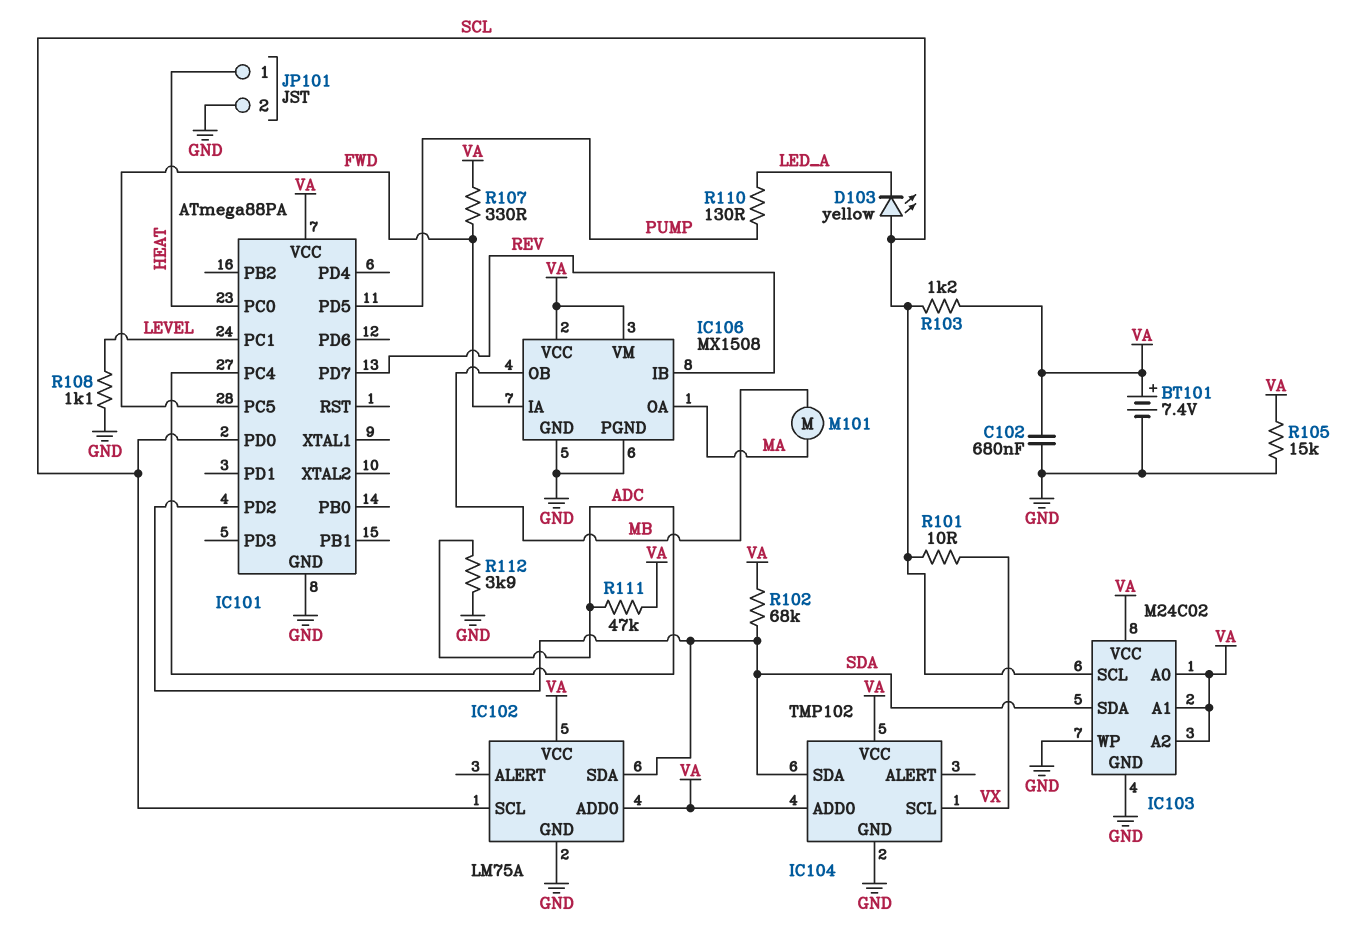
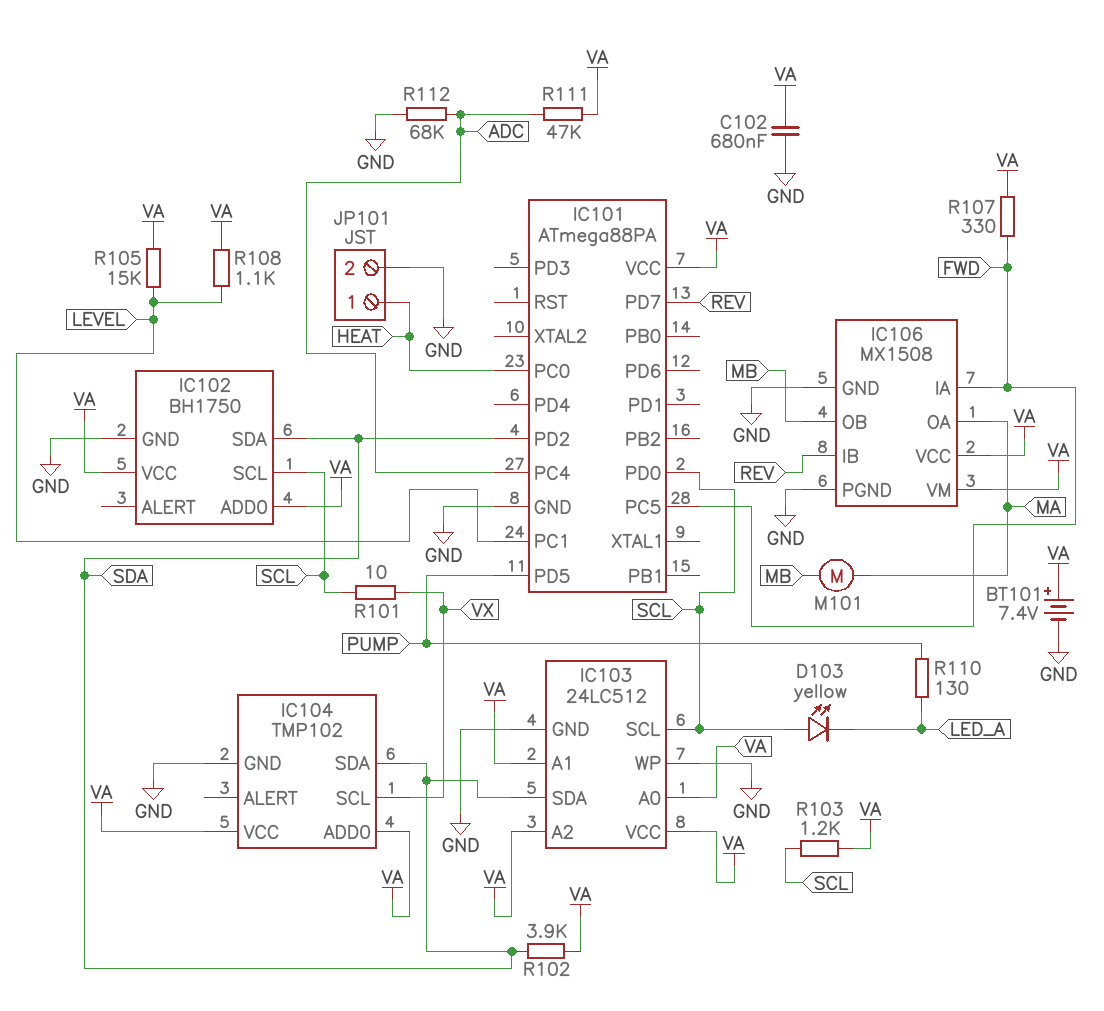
IC102: LM75A -> BH1750
IC103: M24C02 -> 24LC512
R102: 68k (SDA, VA) -> 3.9k (SDA, VA)
R105: 15k (GND, VA) -> 15k (LEVEL, VA)
R108: 1.1k (GND, LEVEL) -> 1.1k (LEVEL, VA)
R112: 3.9k (ADC, GND) -> 68k (ADC, GND)

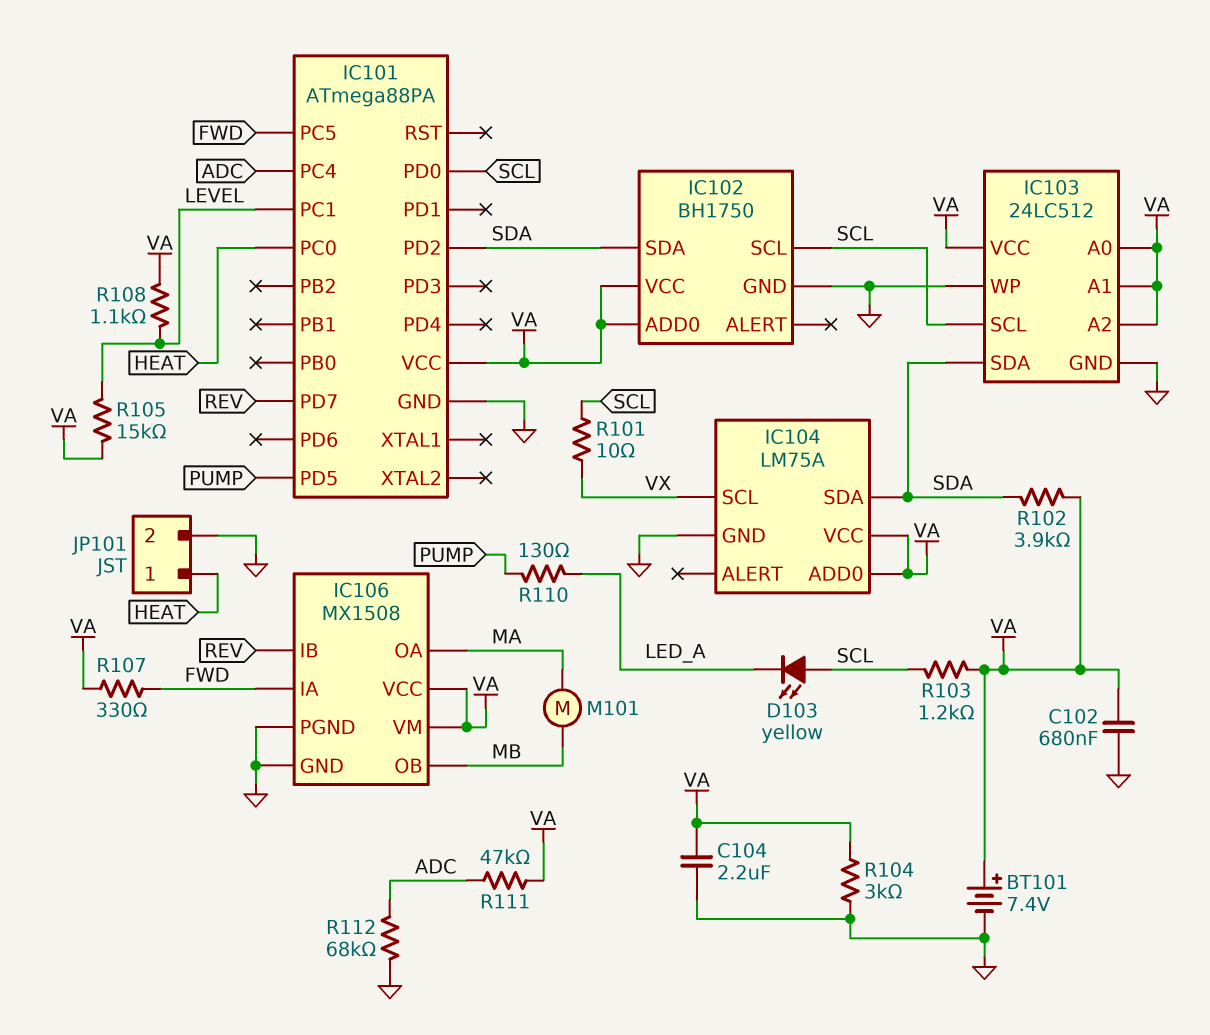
C104: none -> 2.2uF (GND, VA)
IC104: TMP102 -> LM75A
R104: none -> 3k (GND, VA)

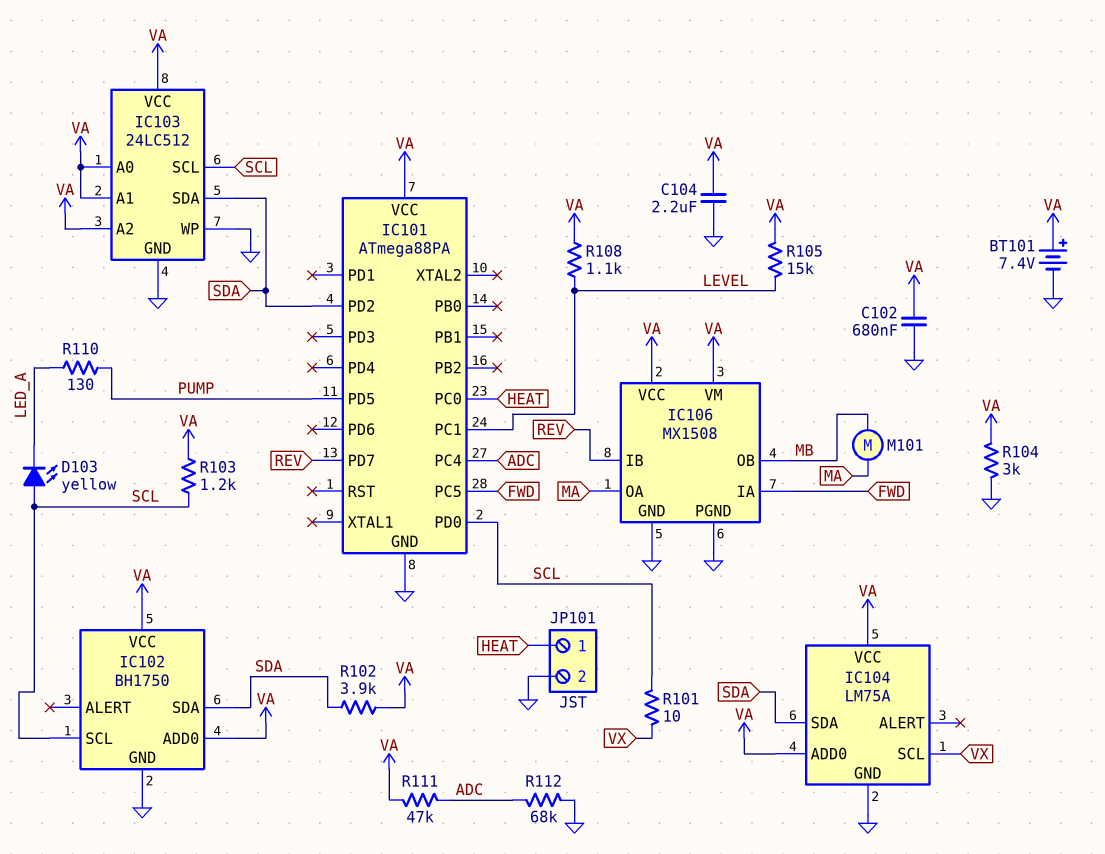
R107: 330 (FWD, VA) -> none

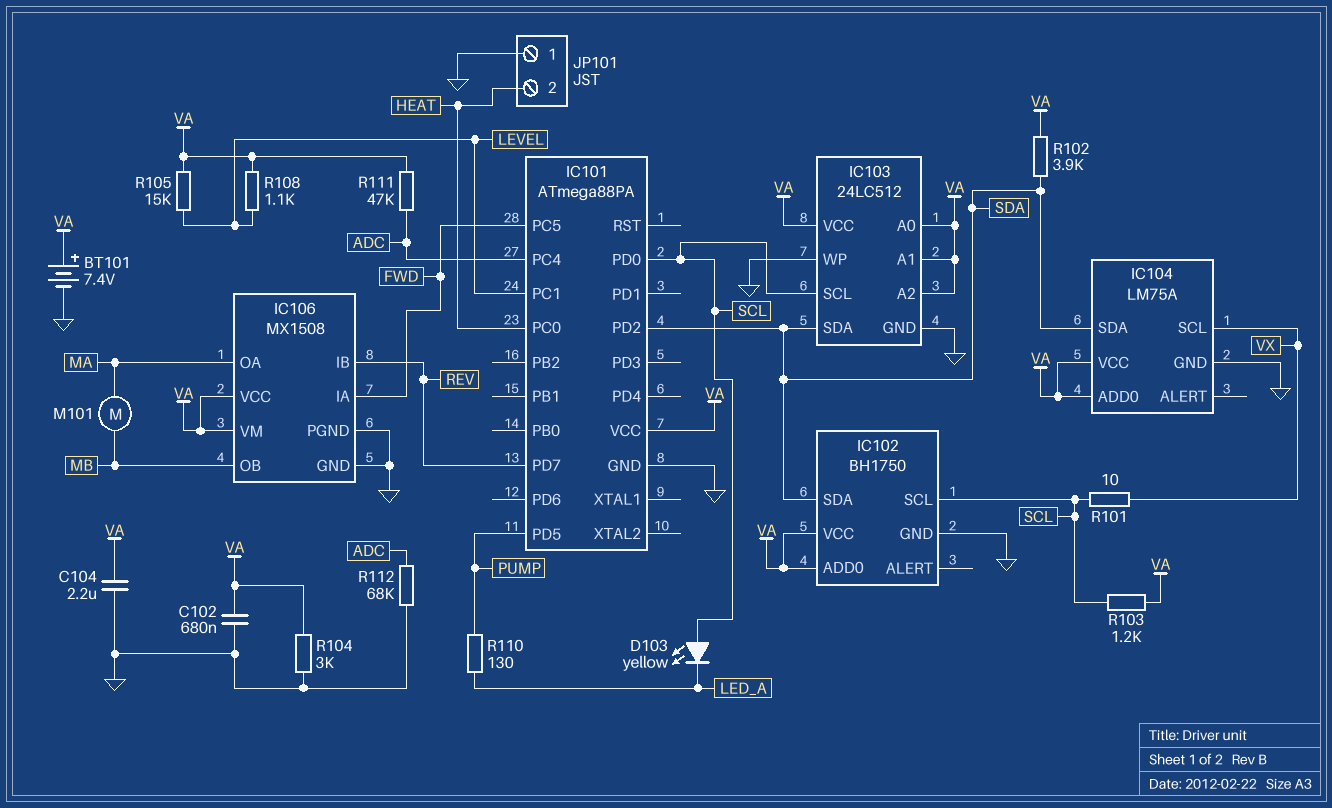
JP101 pin 1: HEAT -> GND
JP101 pin 2: GND -> HEAT

